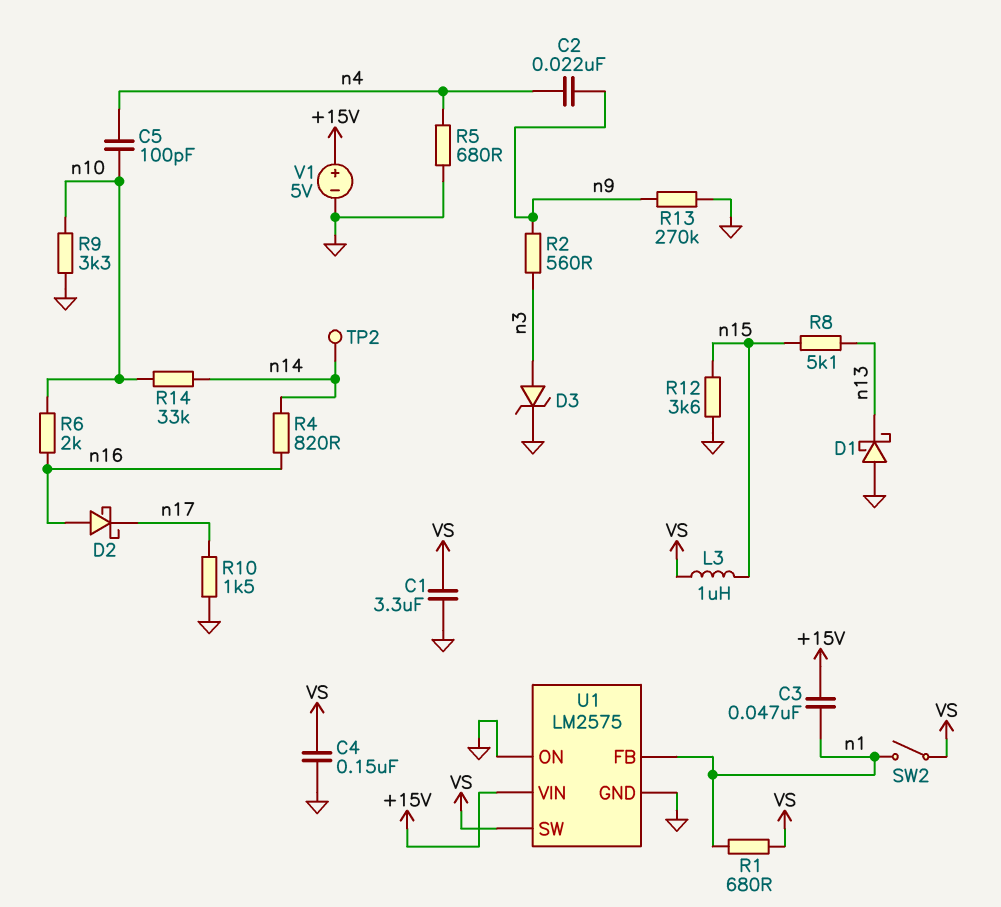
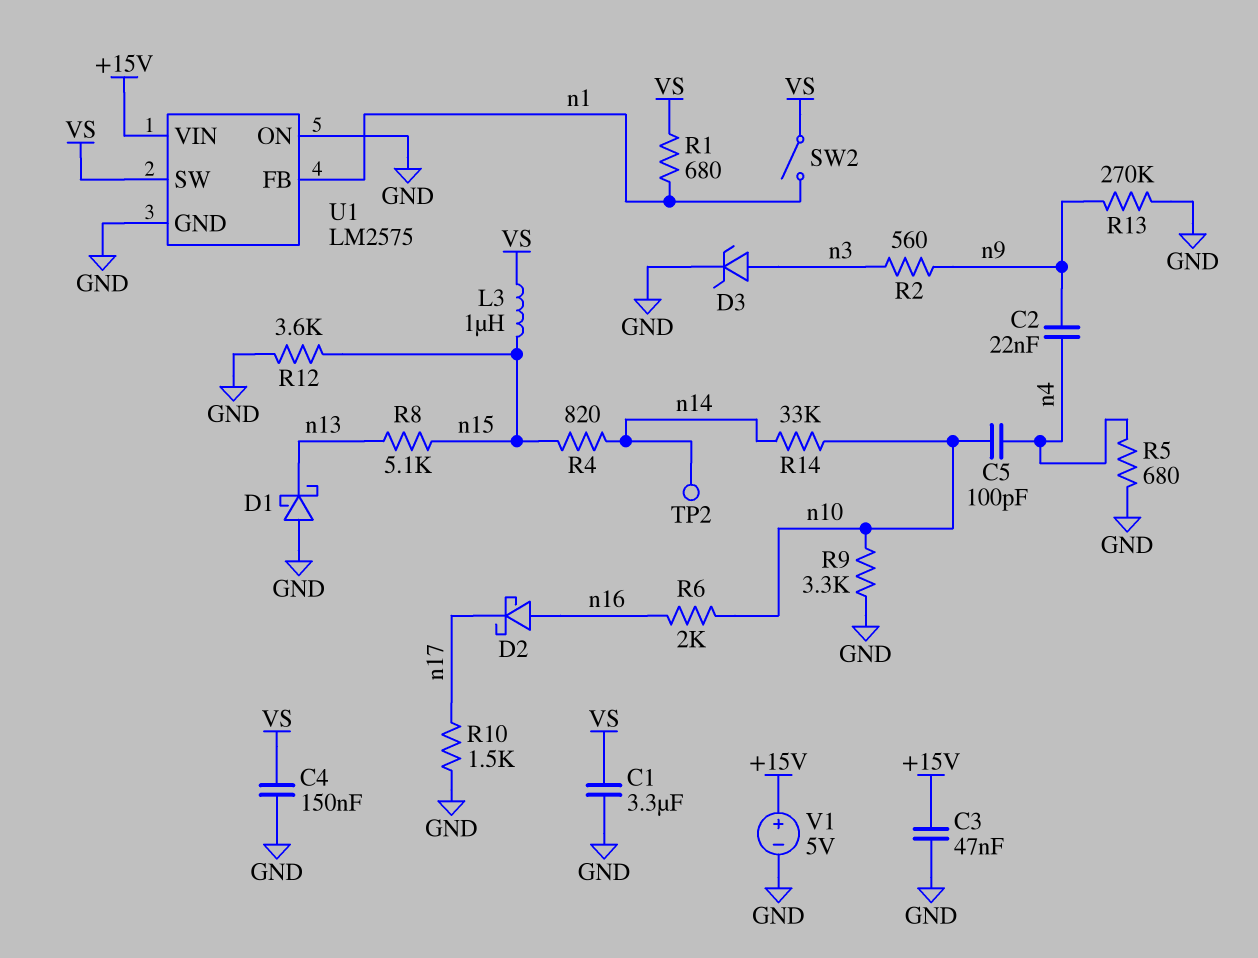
C3: 47nF (+15V, n1) -> 47nF (+15V, GND)
R4: 820 (n14, n16) -> 820 (n14, n15)

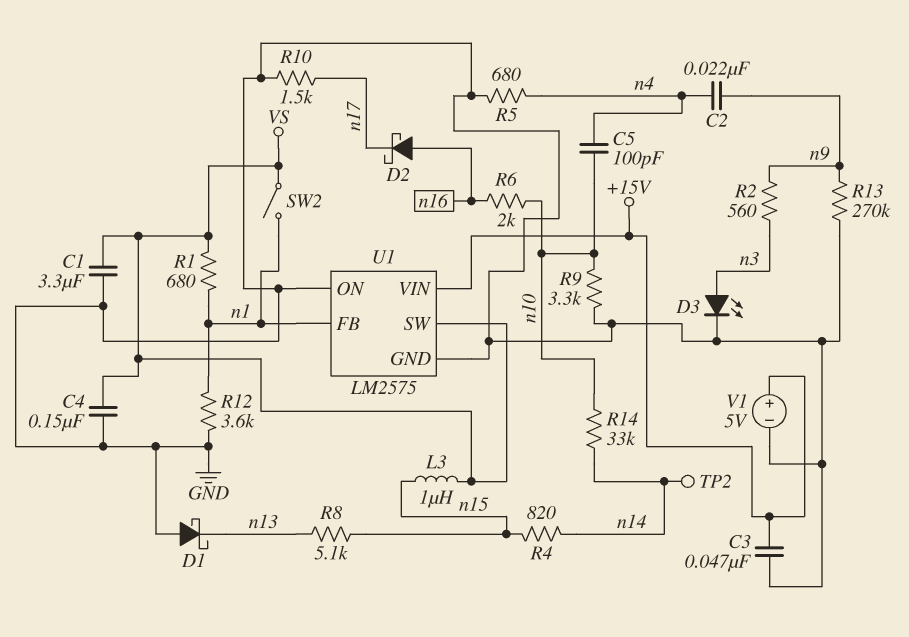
D3: zener (A n3, K GND) -> LED (A n3, K GND)
R12: 3.6k (GND, n15) -> 3.6k (GND, n1)

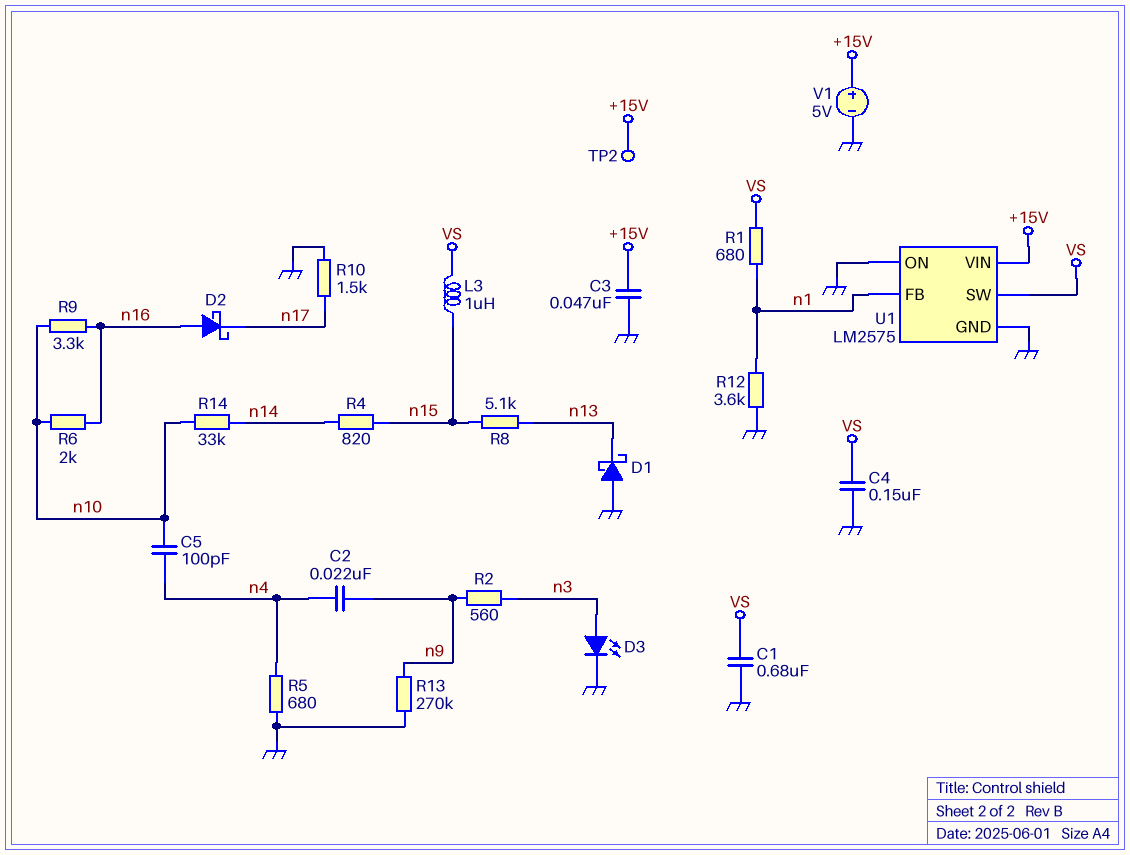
C1: 3.3uF (GND, VS) -> 680nF (GND, VS)
R9: 3.3k (GND, n10) -> 3.3k (n10, n16)
SW2: switch (VS, n1) -> none
TP2: test point (n14) -> test point (+15V)

